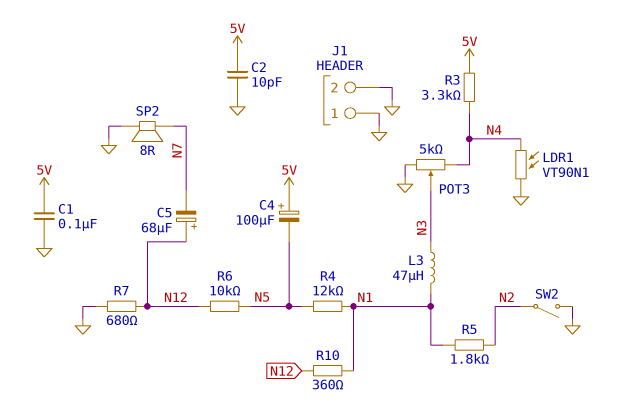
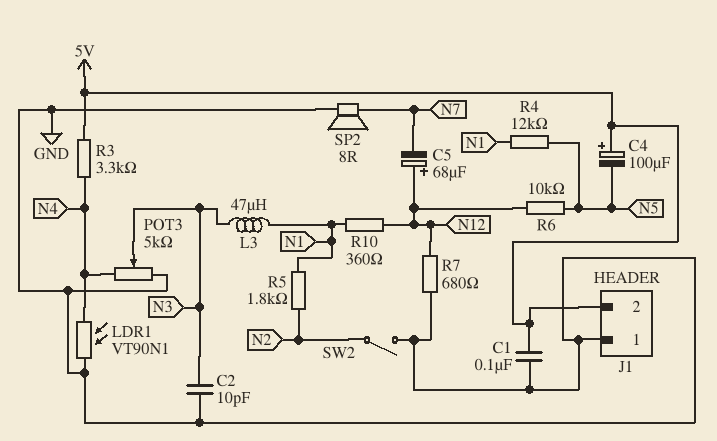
C2: 10pF (5V, GND) -> 10pF (GND, N3)
J1 pin 2: GND -> 5V

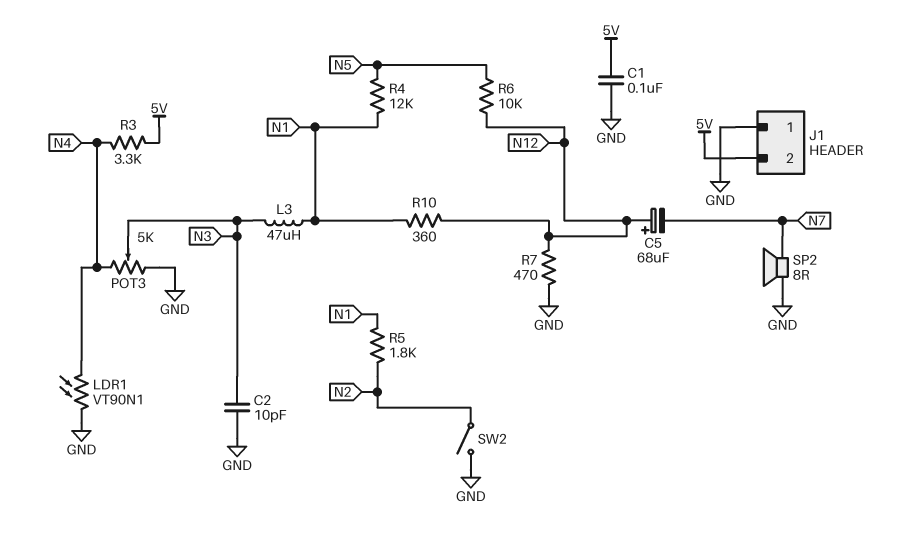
C4: 100uF (plus 5V, minus N5) -> none
R7: 680 (GND, N12) -> 470 (GND, N12)

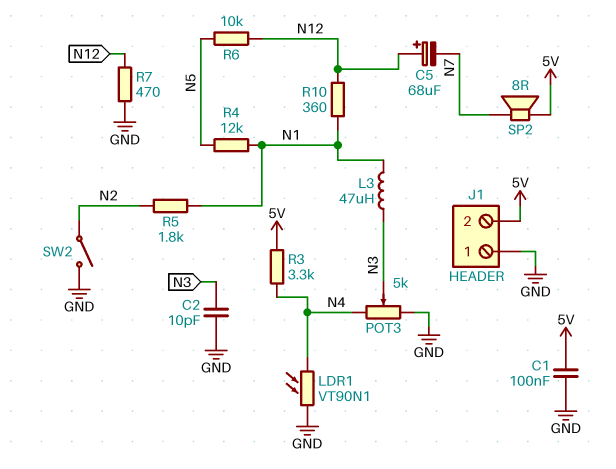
SP2: speaker 8R (GND, N7) -> speaker 8R (5V, N7)

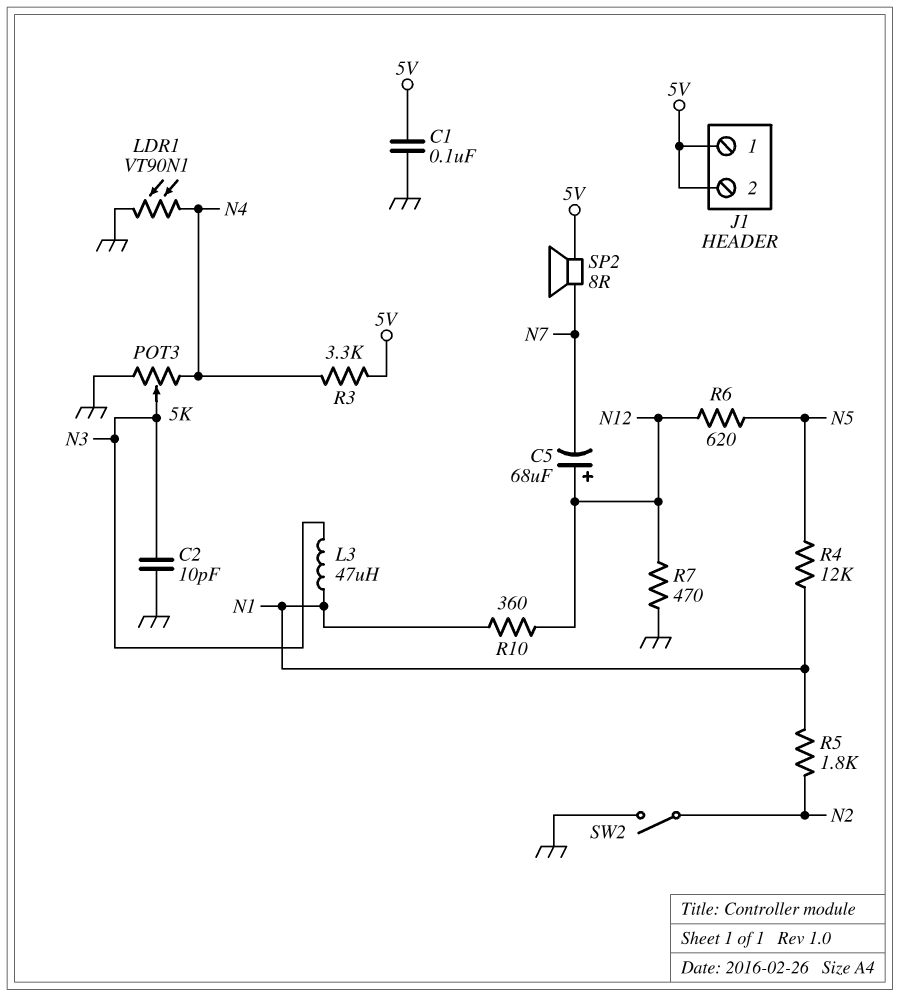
J1 pin 1: GND -> 5V
R6: 10k (N5, N12) -> 620 (N5, N12)

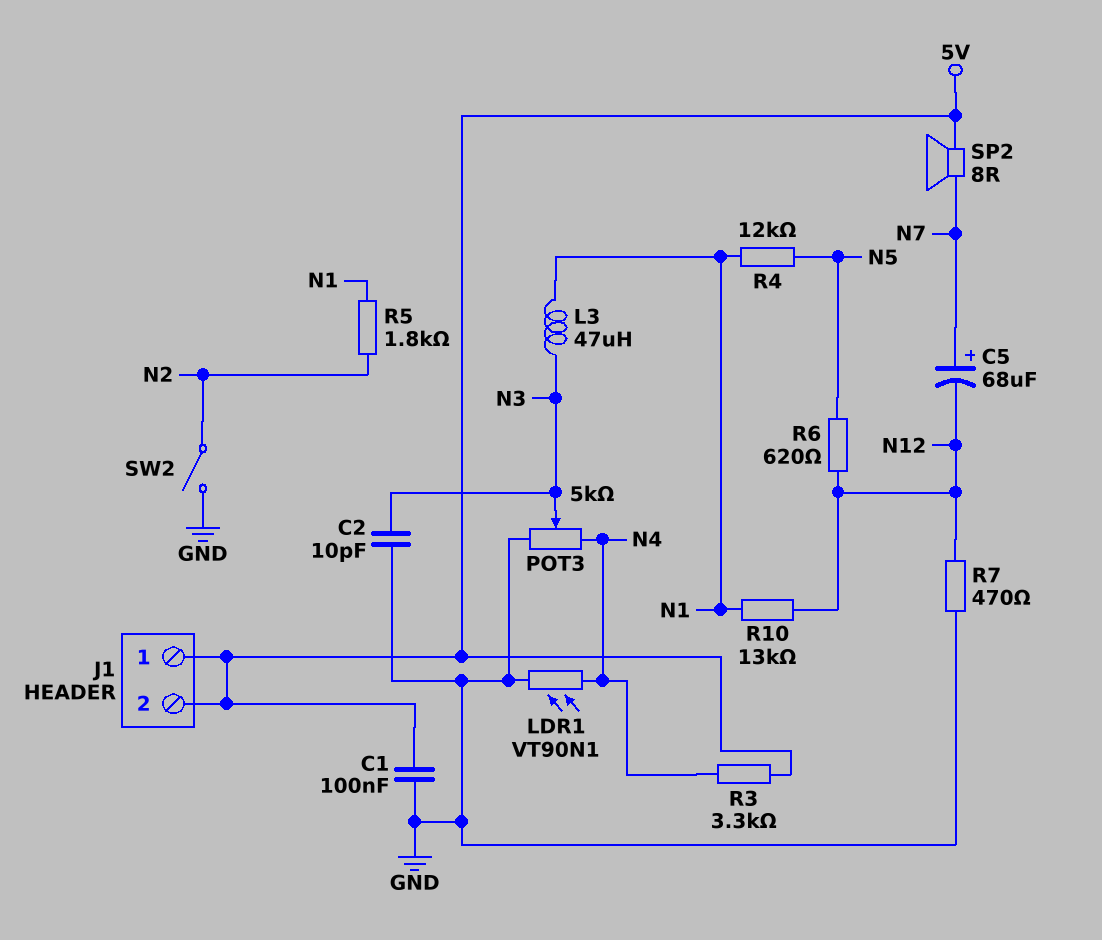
C5: 68uF (plus N12, minus N7) -> 68uF (plus N7, minus N12)
R10: 360 (N1, N12) -> 13k (N1, N12)

